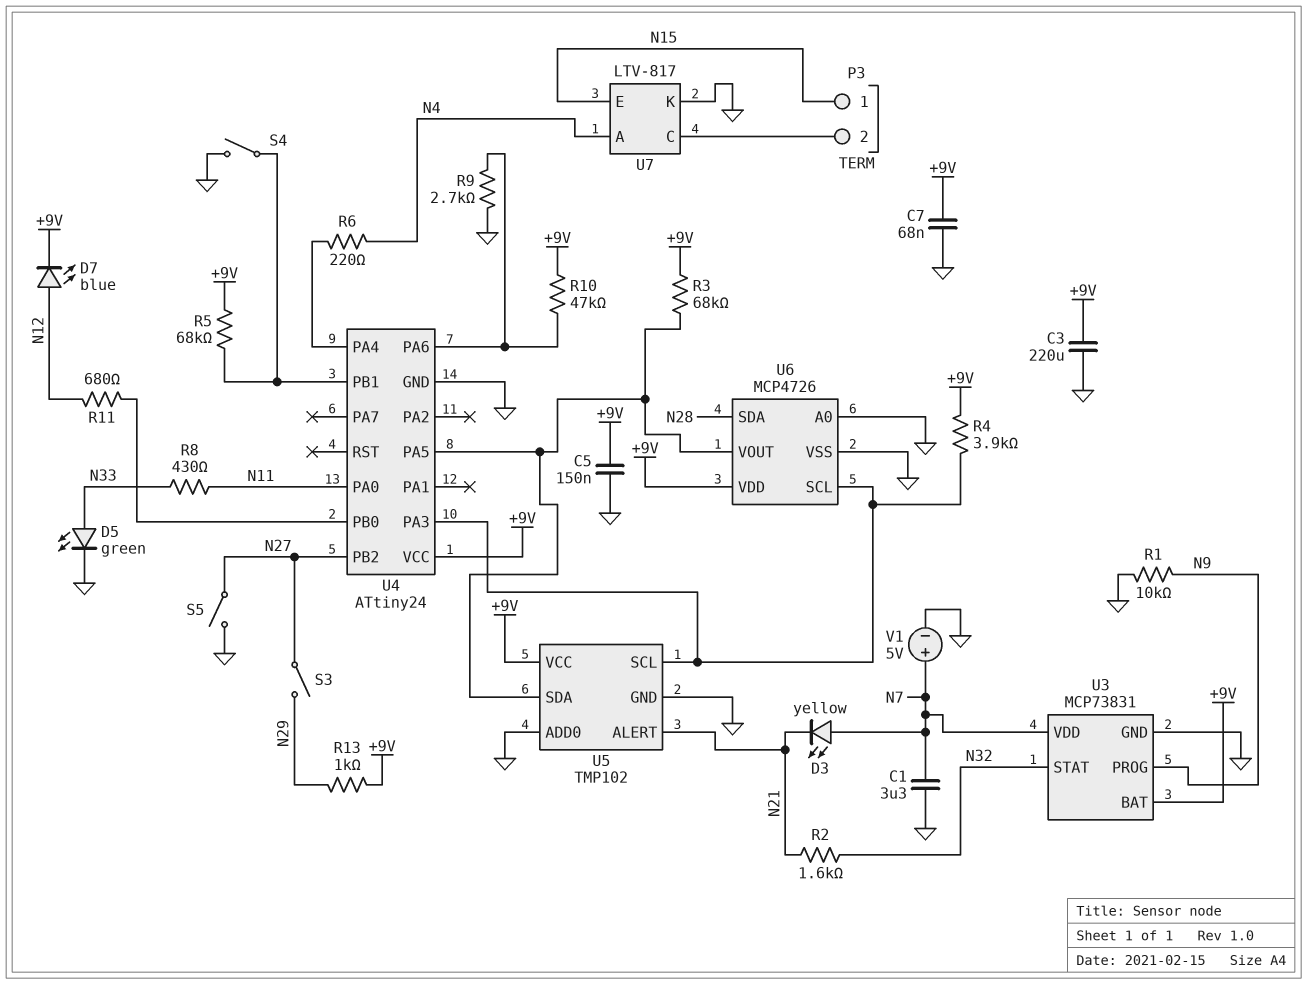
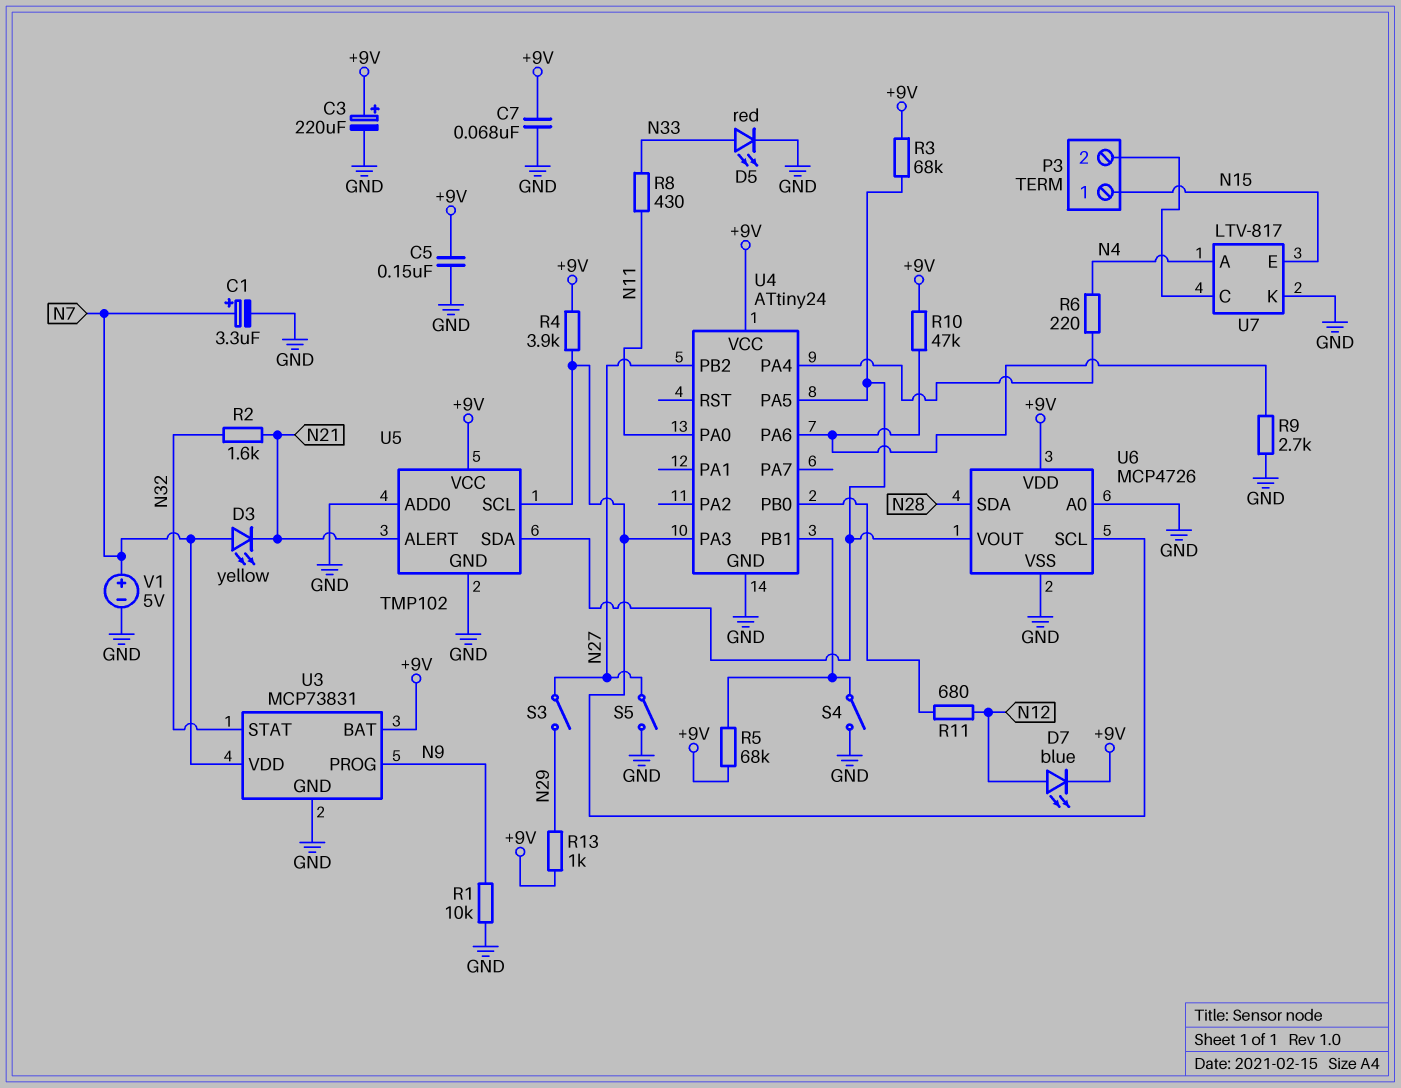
C1: 3.3uF (GND, N7) -> 3.3uF (plus N7, minus GND)
C3: 220uF (+9V, GND) -> 220uF (plus +9V, minus GND)
D5: LED green (A N33, K GND) -> LED red (A N33, K GND)

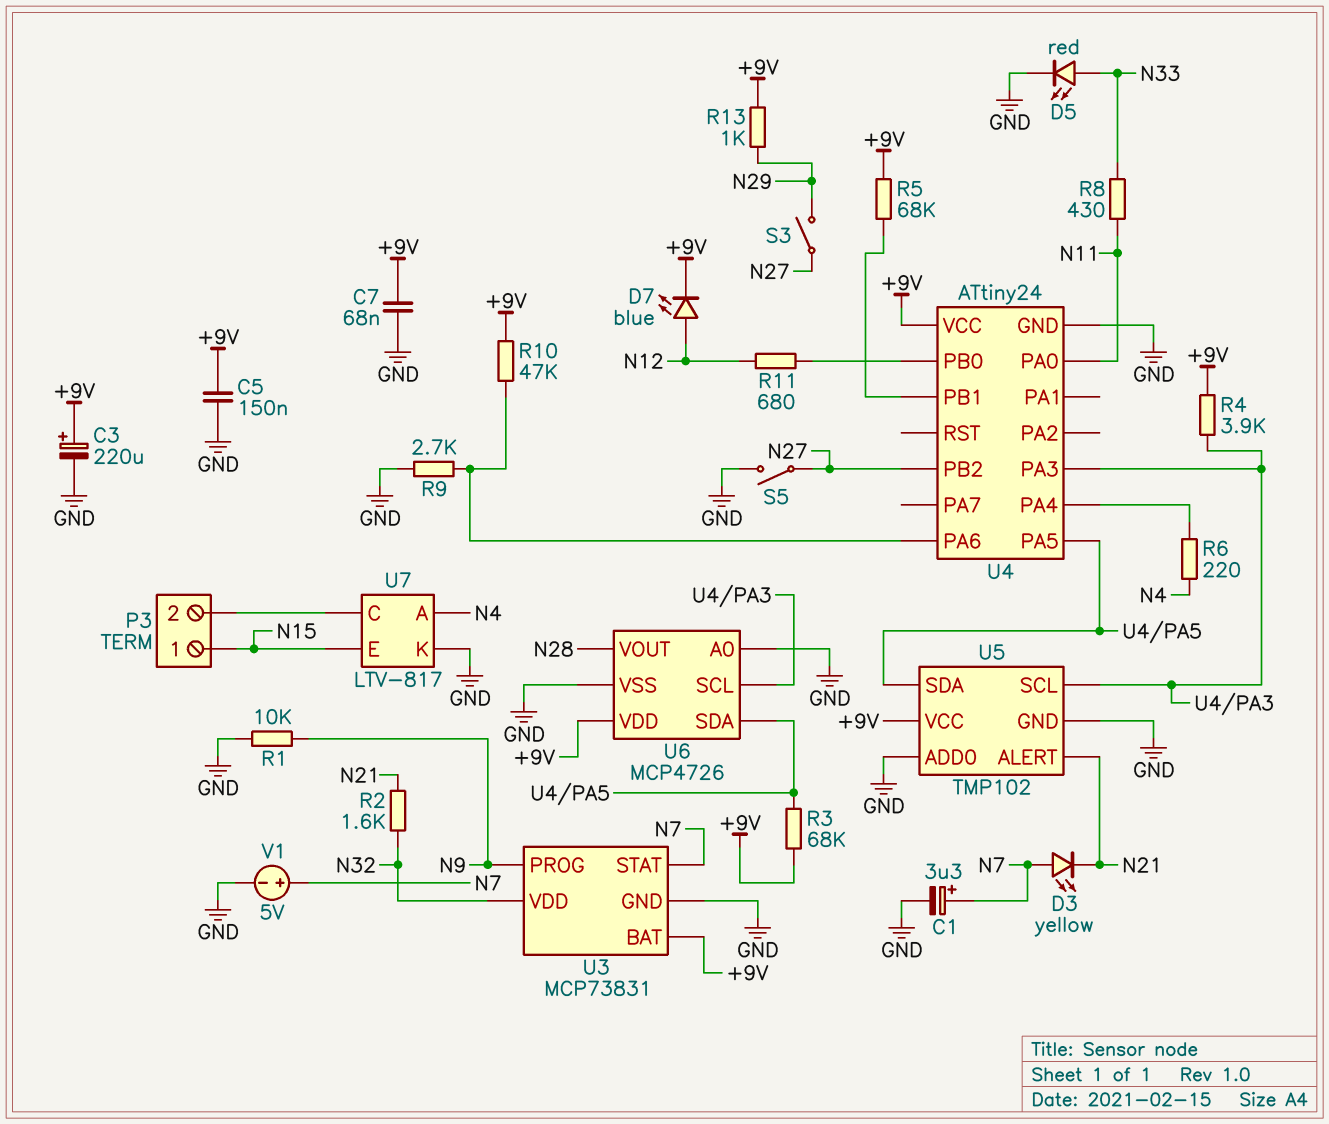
S4: switch (GND, U4/PB1) -> none
U3 pin STAT: N32 -> N7
U3 pin VDD: N7 -> N32
U6 pin SDA: N28 -> U4/PA5
U6 pin VOUT: U4/PA5 -> N28

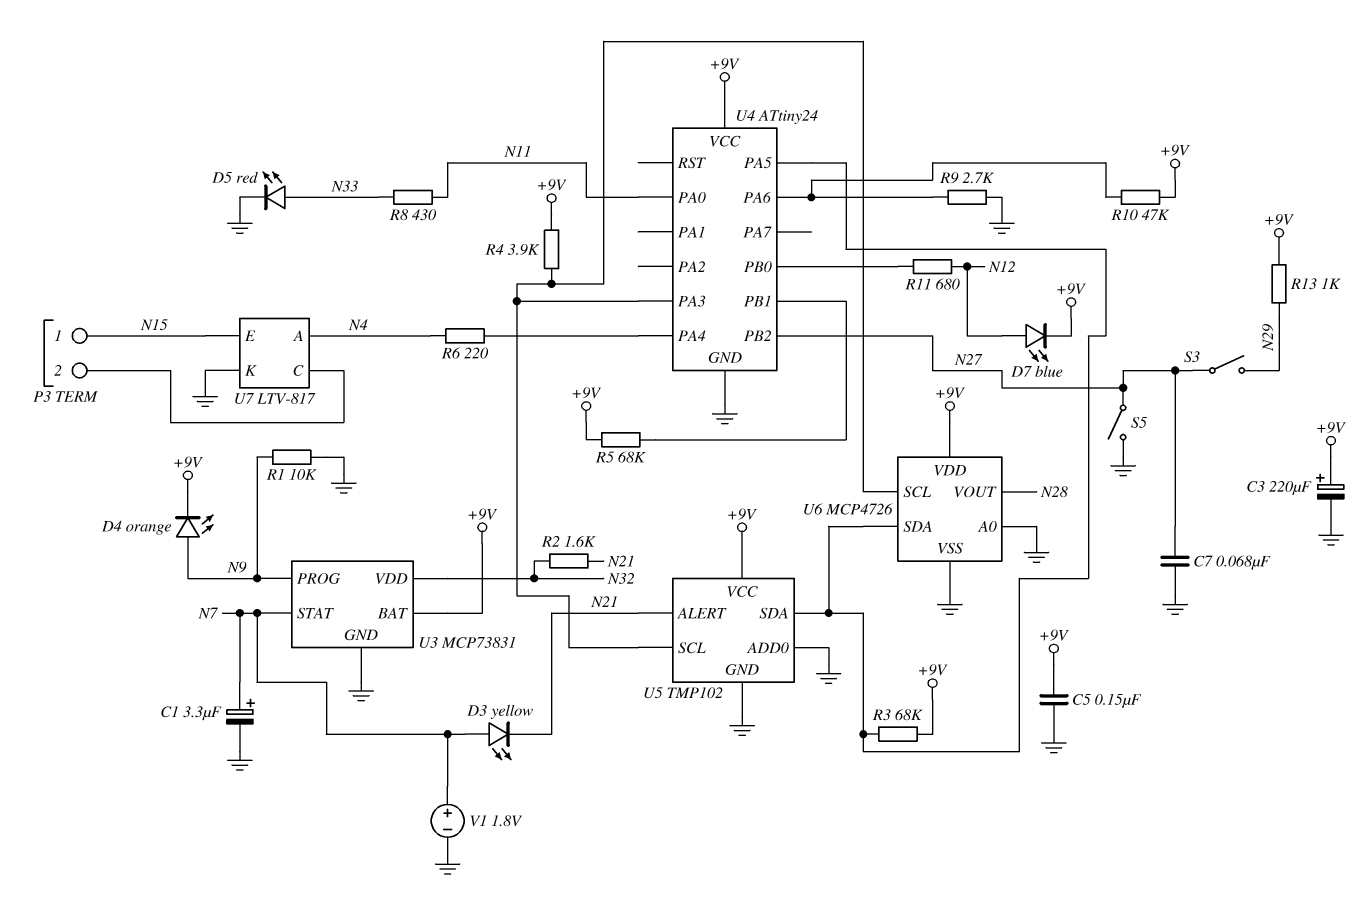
C7: 68nF (+9V, GND) -> 68nF (GND, N27)
D4: none -> LED orange (A N9, K +9V)
V1: 5V (plus N7, minus GND) -> 1.8V (plus N7, minus GND)

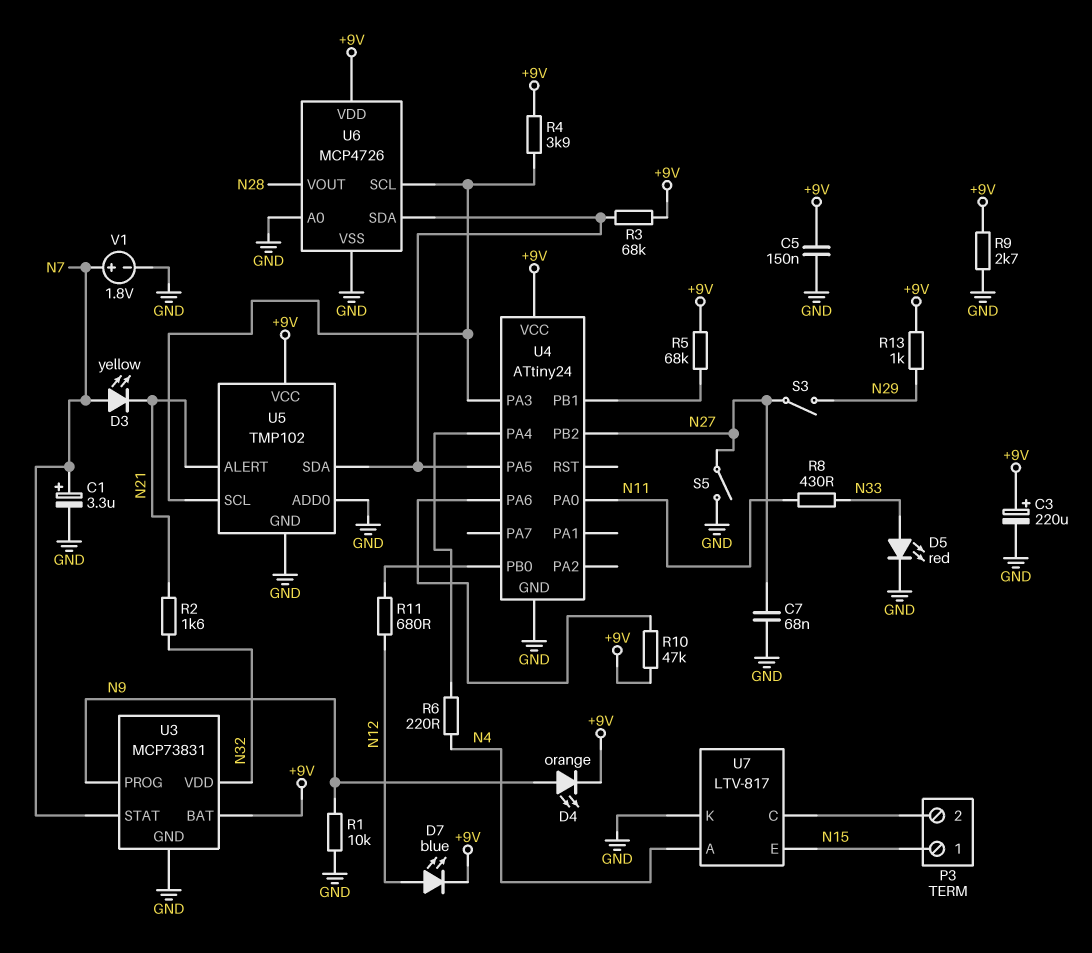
R9: 2.7k (GND, U4/PA6) -> 2.7k (+9V, GND)

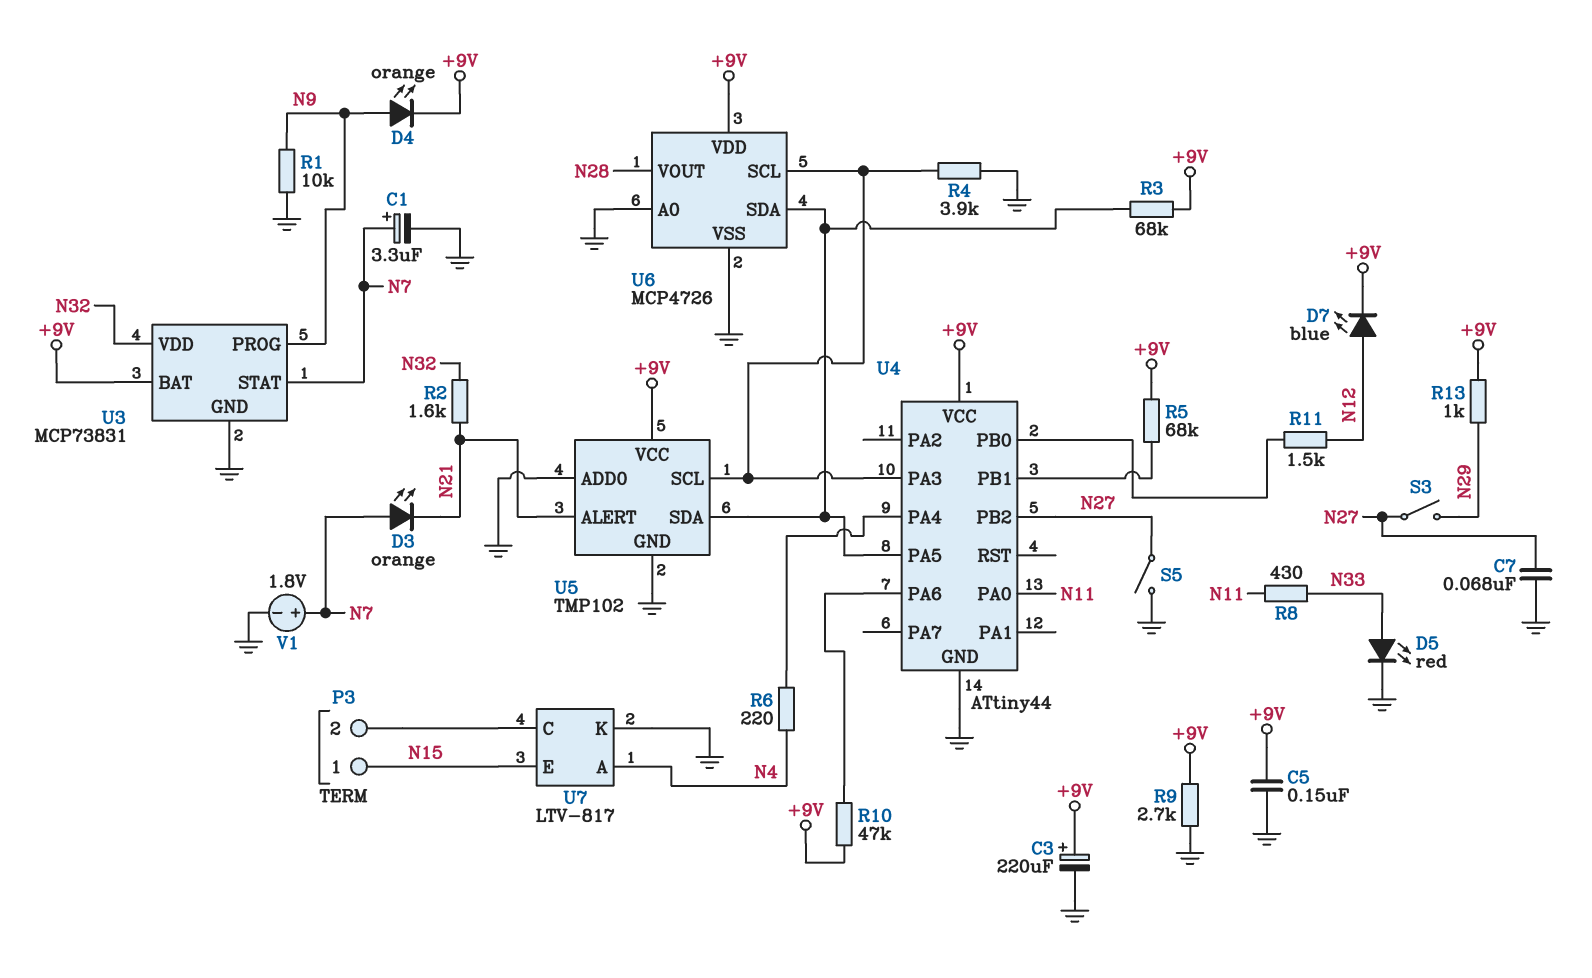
D3: LED yellow (A N7, K N21) -> LED orange (A N7, K N21)
R4: 3.9k (+9V, U4/PA3) -> 3.9k (GND, U4/PA3)
R11: 680 (N12, U4/PB0) -> 1.5k (N12, U4/PB0)
U4: ATtiny24 -> ATtiny44

